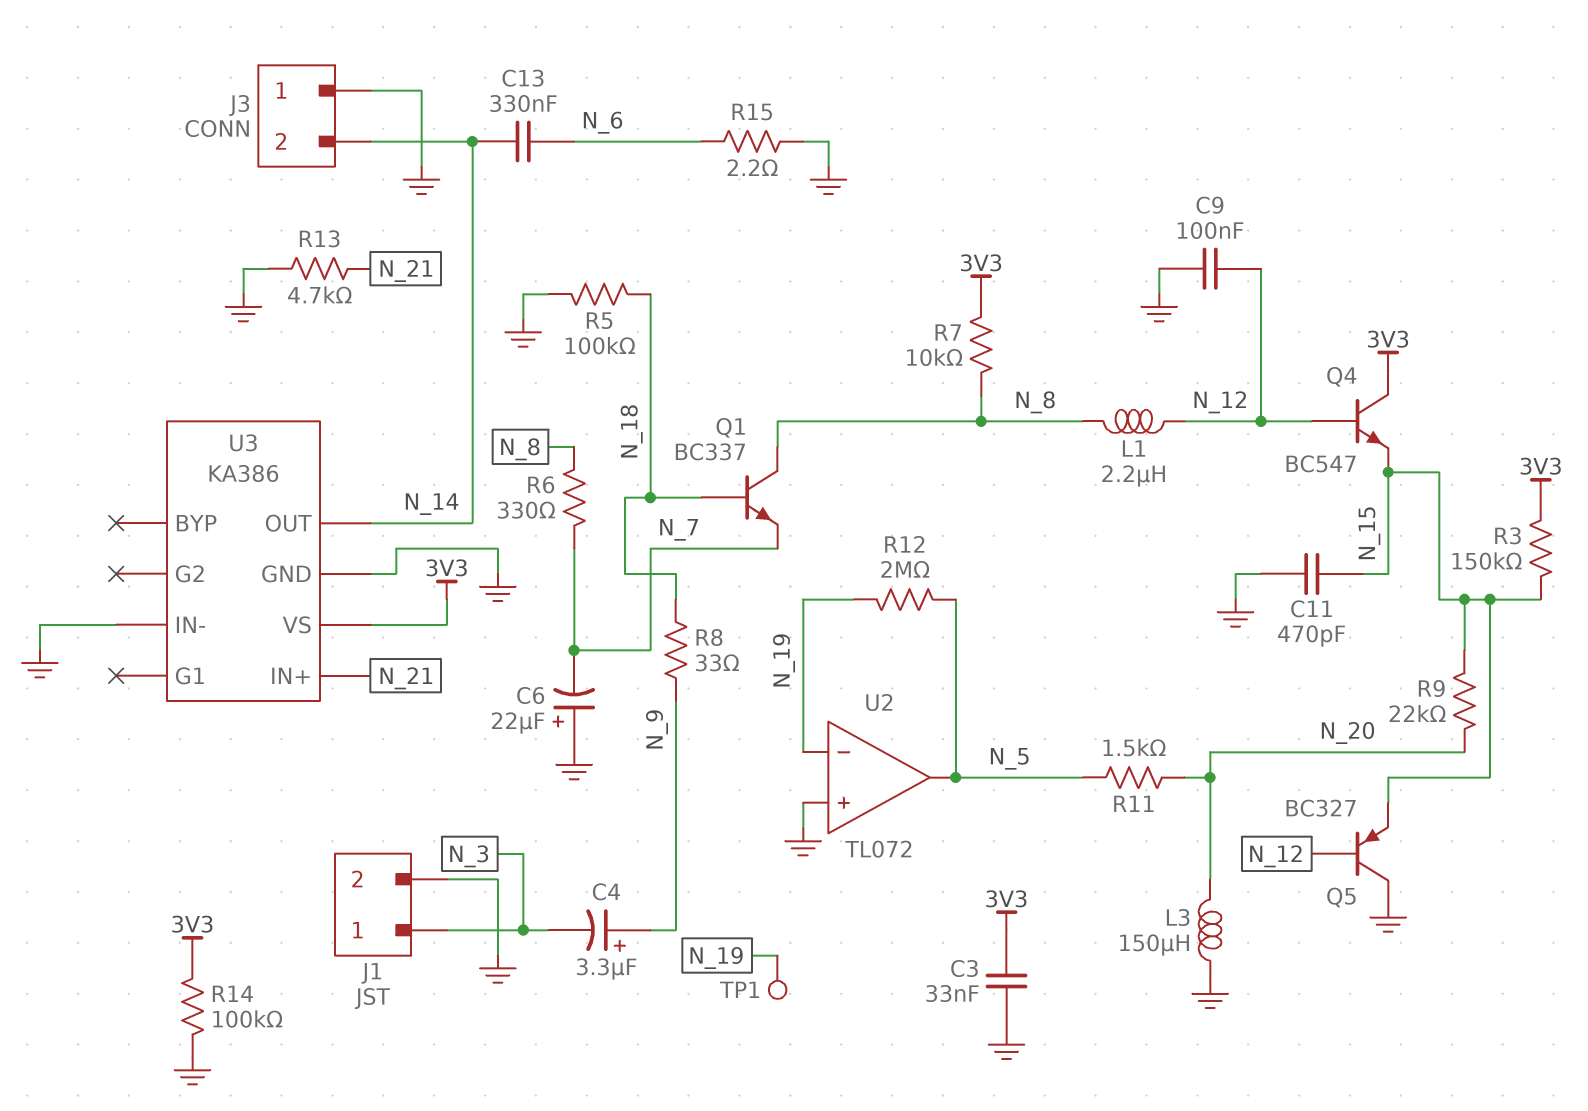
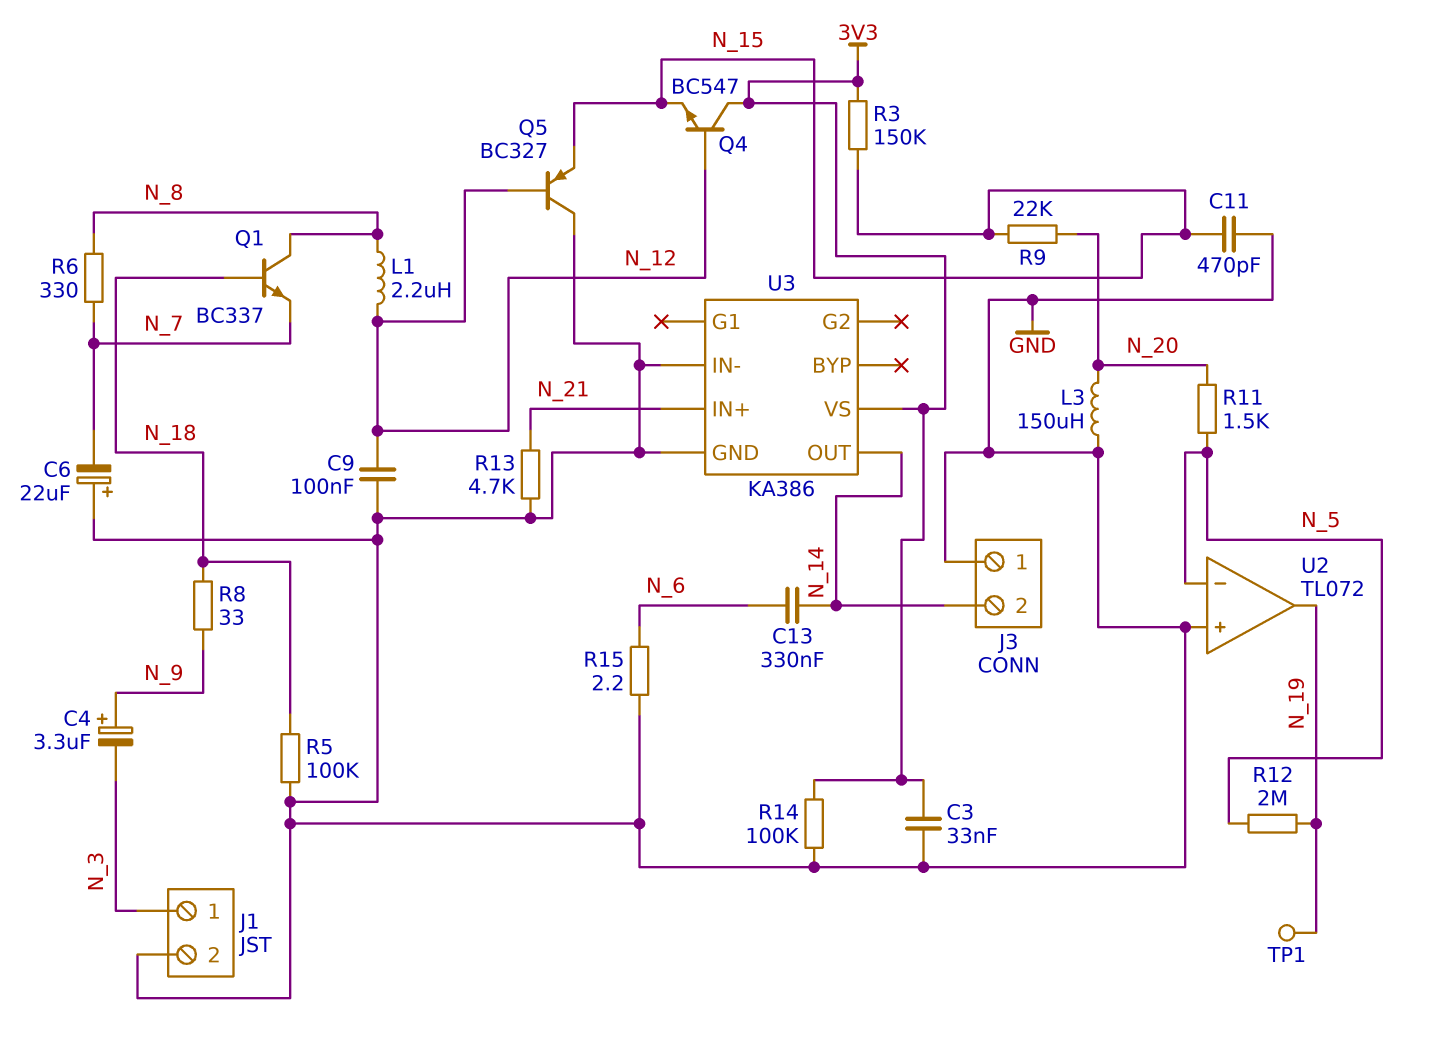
R7: 10k (3V3, N_8) -> none
U2 pin in-: N_19 -> N_5
U2 pin out: N_5 -> N_19

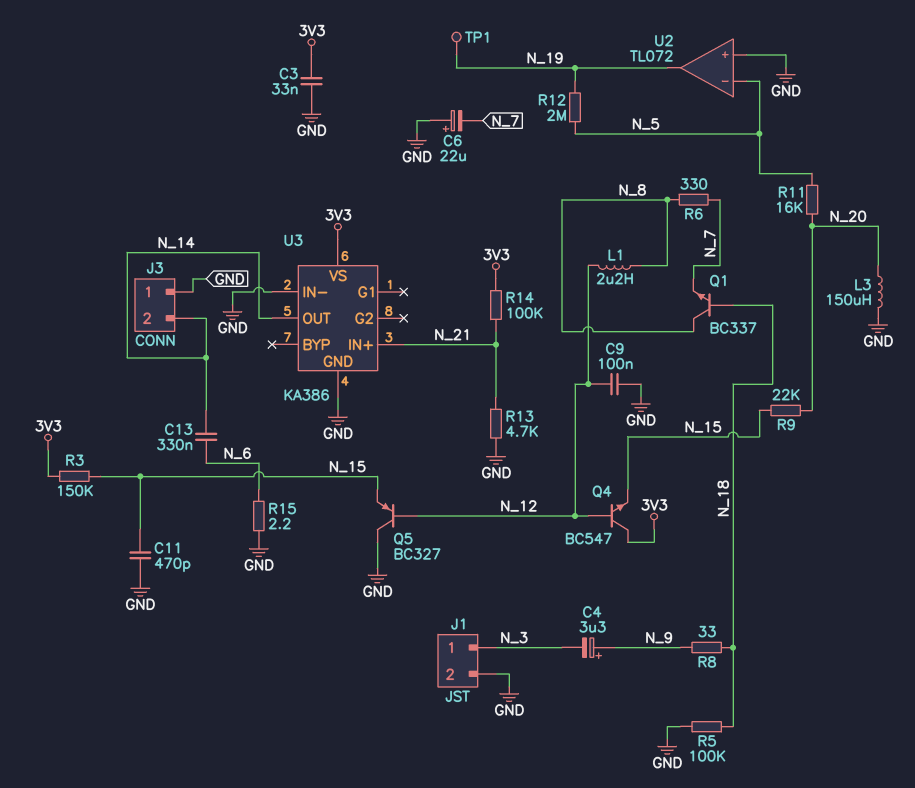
R11: 1.5k (N_5, N_20) -> 16k (N_5, N_20)
R14: 100k (3V3, GND) -> 100k (3V3, N_21)

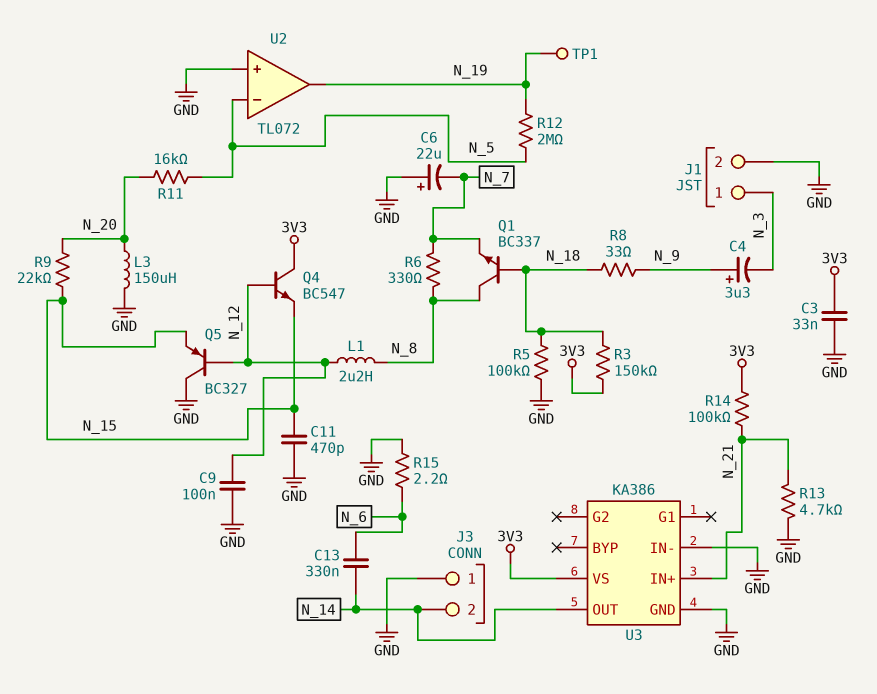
R3: 150k (3V3, N_15) -> 150k (3V3, N_18)

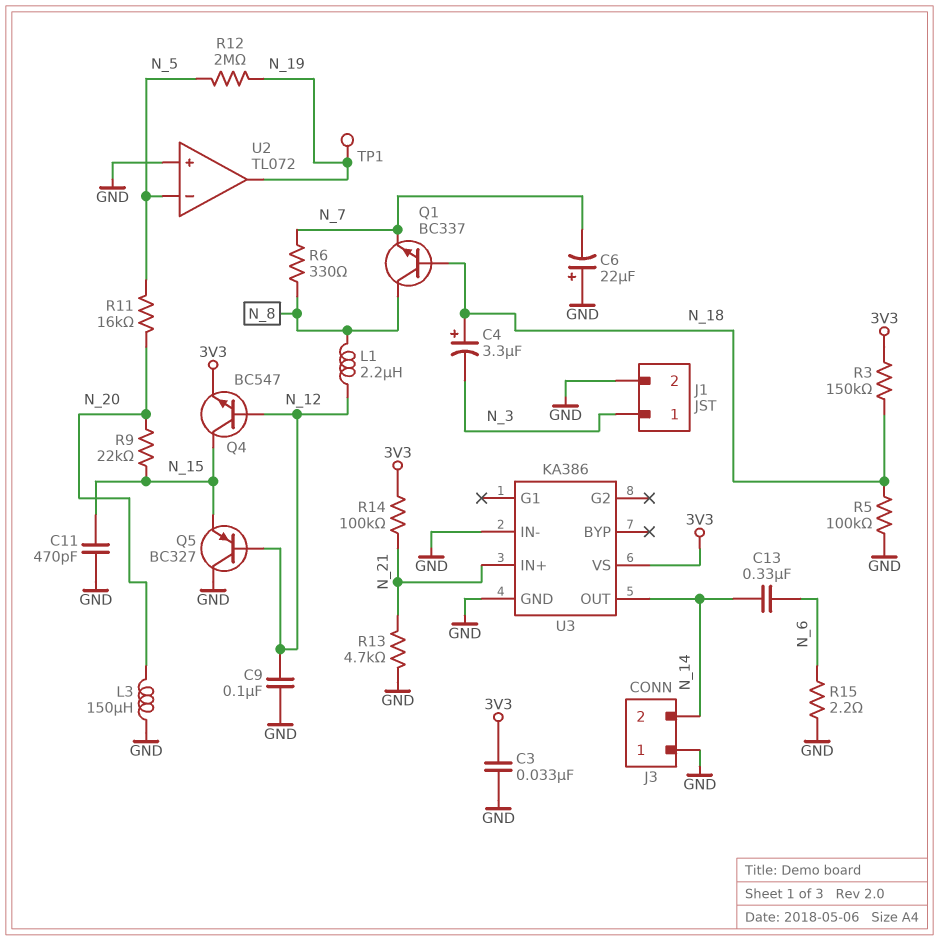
C4: 3.3uF (plus N_9, minus N_3) -> 3.3uF (plus N_18, minus N_3)
Q4: NPN BC547 (B N_12, C 3V3, E N_15) -> NPN BC547 (B N_12, C N_15, E 3V3)
R8: 33 (N_9, N_18) -> none

